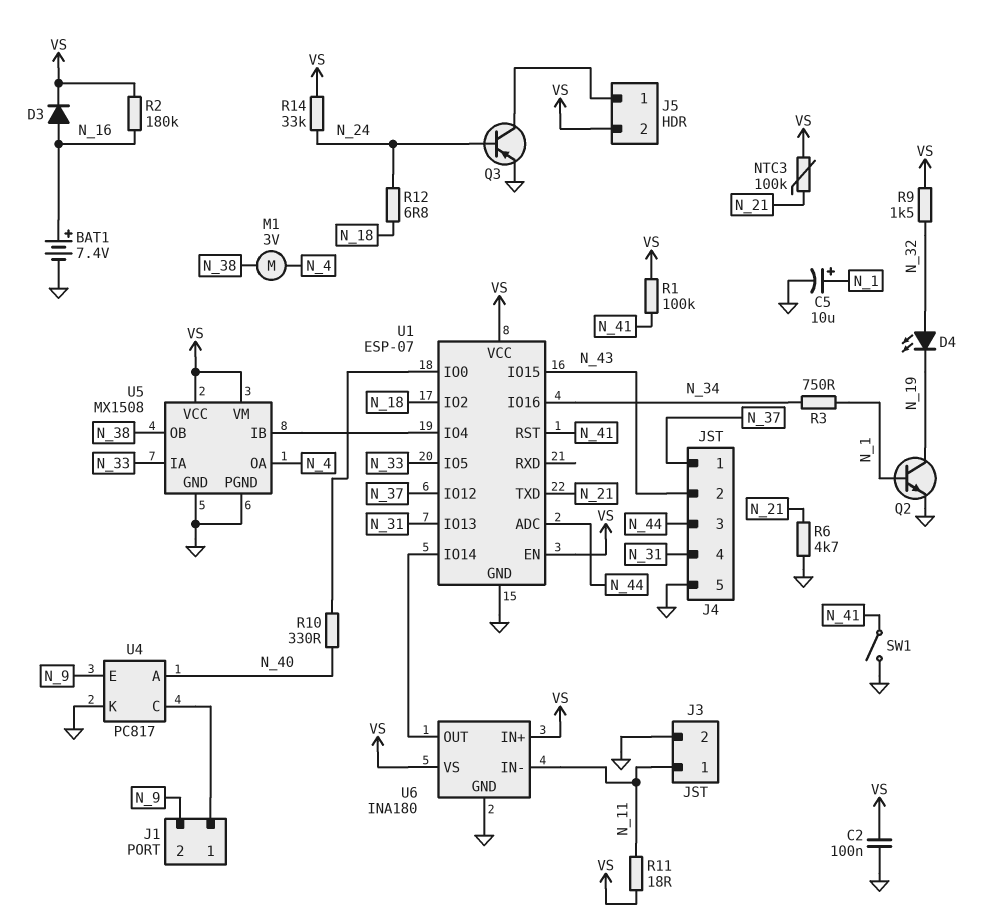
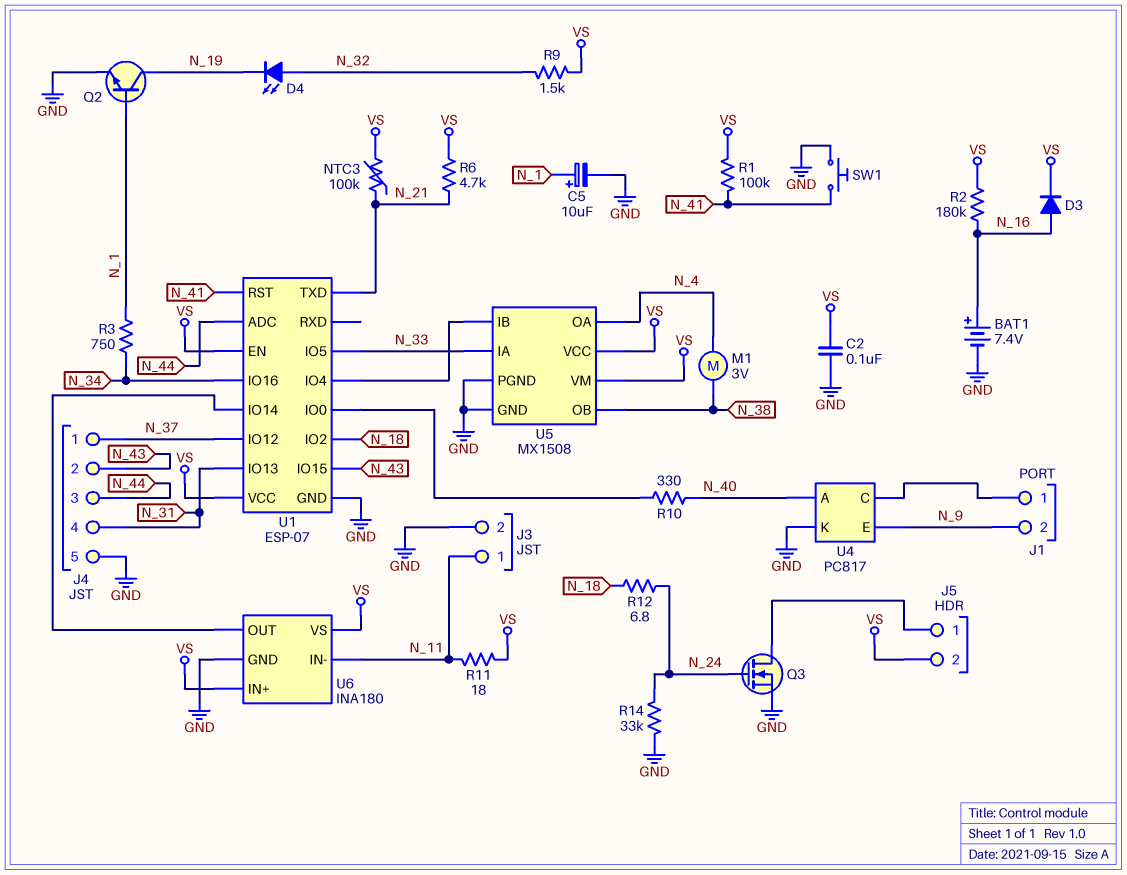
Q3: PNP (B N_24, C J5/1, E GND) -> NMOS (G N_24, D J5/1, S GND)
R6: 4.7k (GND, N_21) -> 4.7k (N_21, VS)
R14: 33k (N_24, VS) -> 33k (GND, N_24)
SW1: switch (GND, N_41) -> button (GND, N_41)

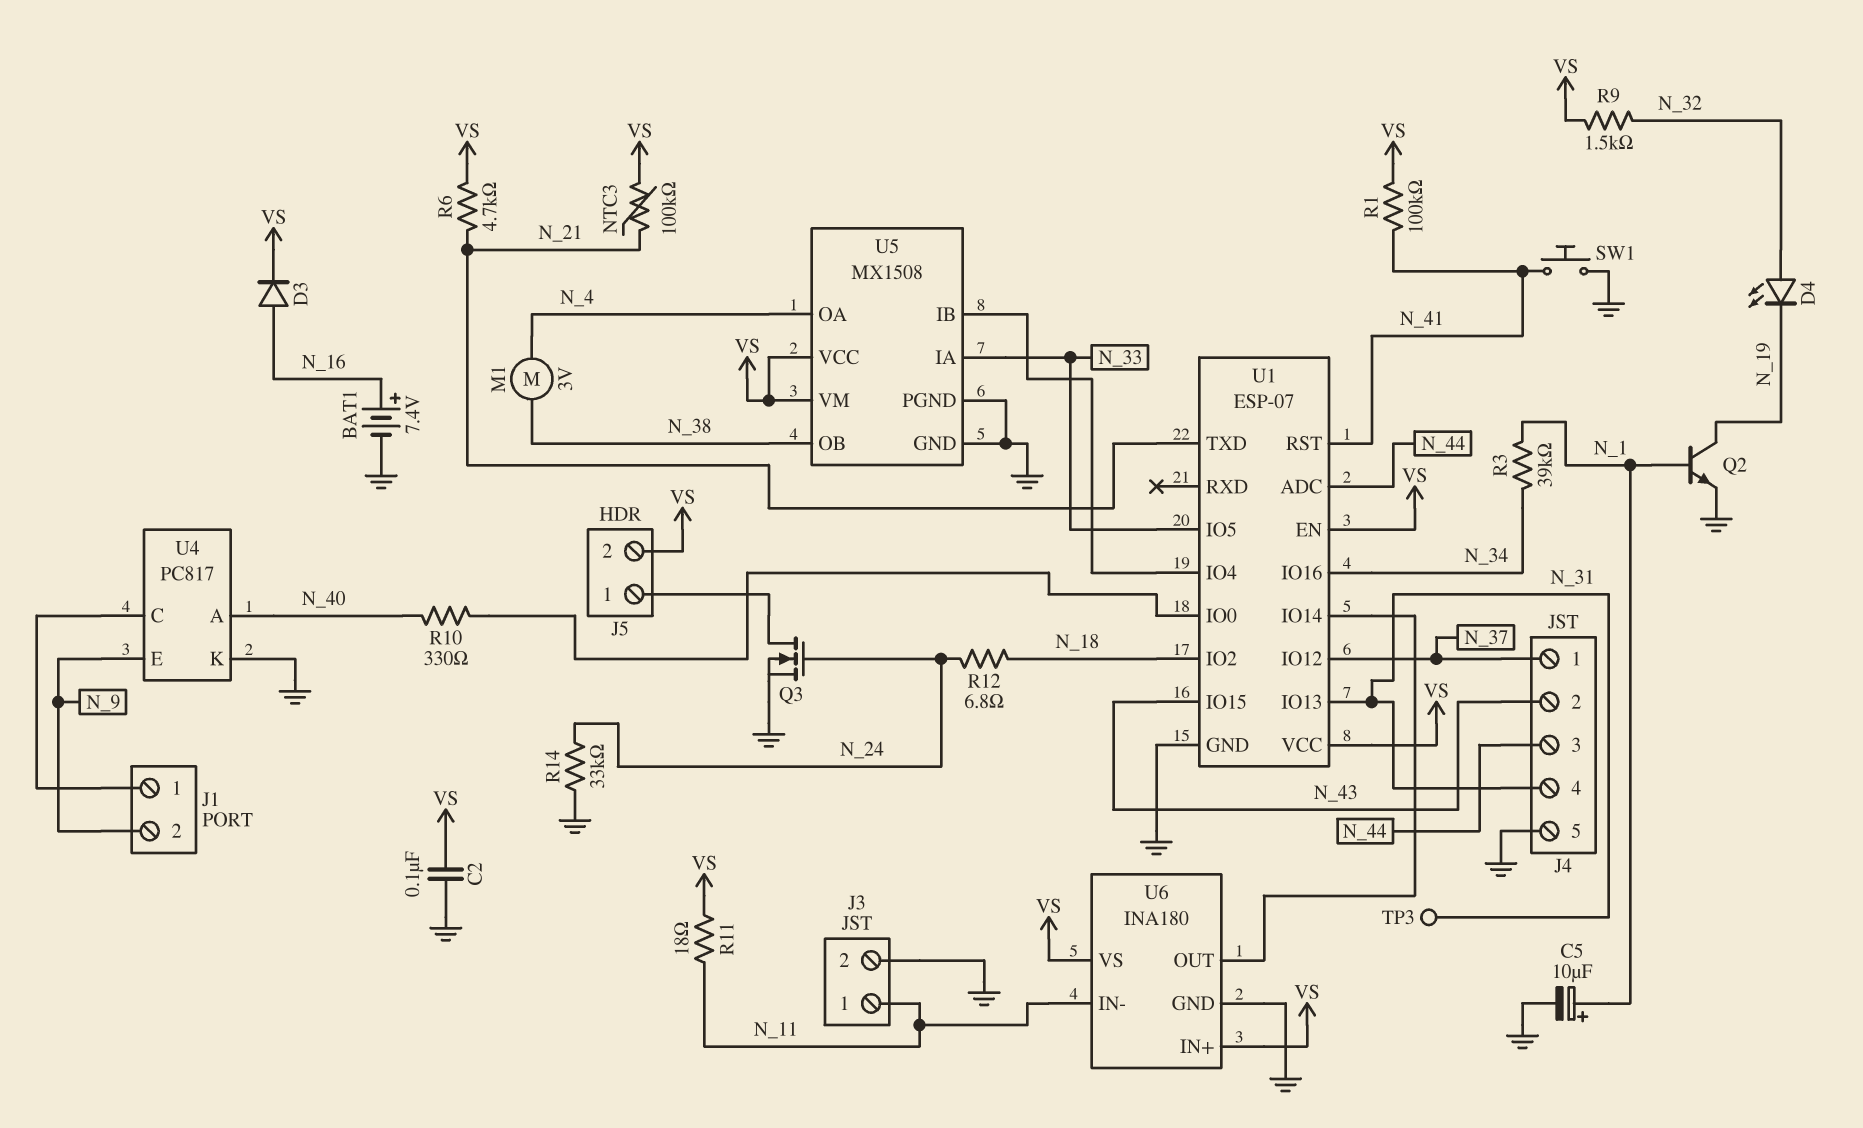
R2: 180k (N_16, VS) -> none
R3: 750 (N_1, N_34) -> 39k (N_1, N_34)
TP3: none -> test point (N_31)

